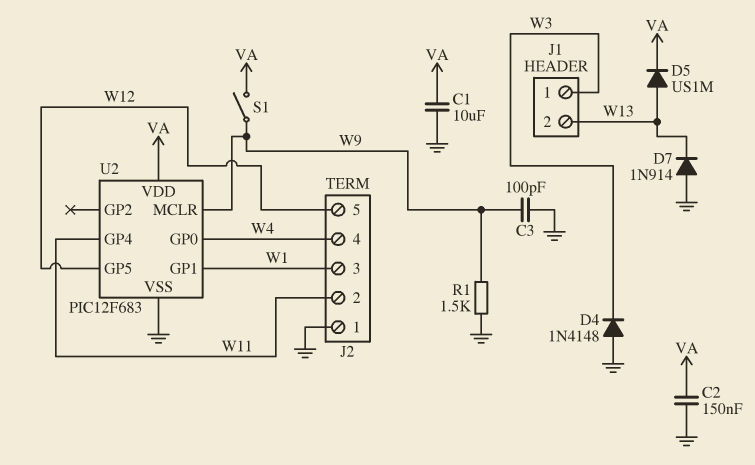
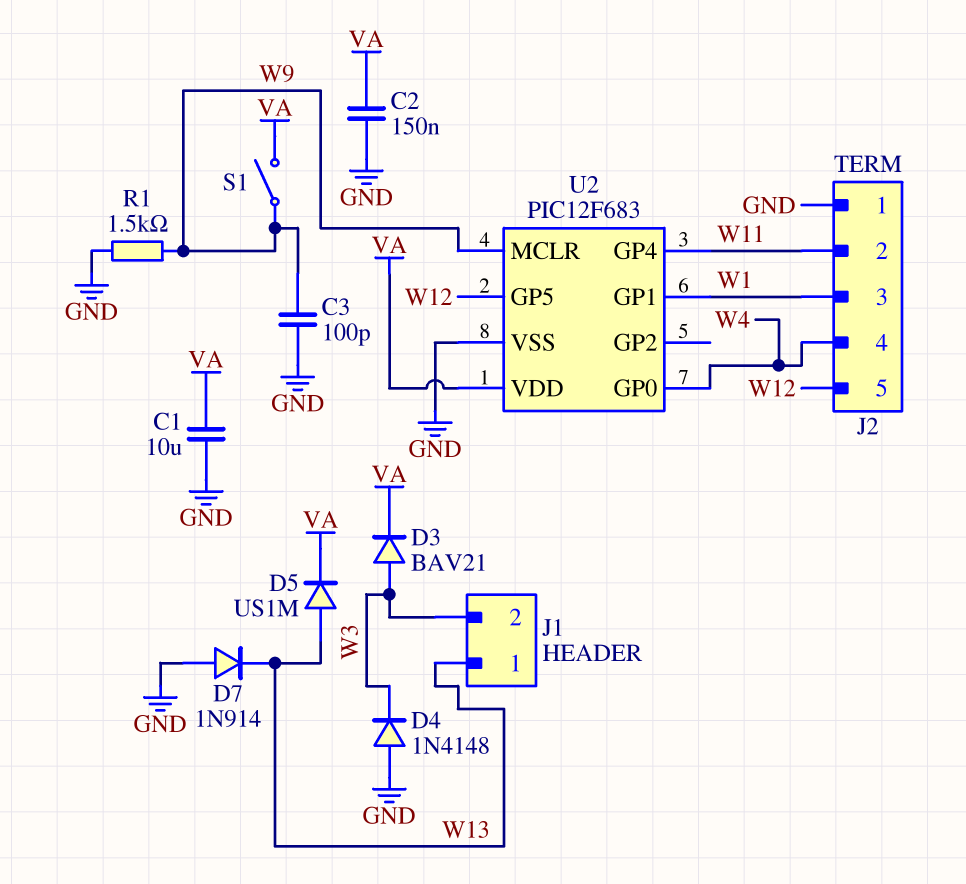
D3: none -> diode BAV21 (A W3, K VA)
J1 pin 1: W3 -> W13
J1 pin 2: W13 -> W3

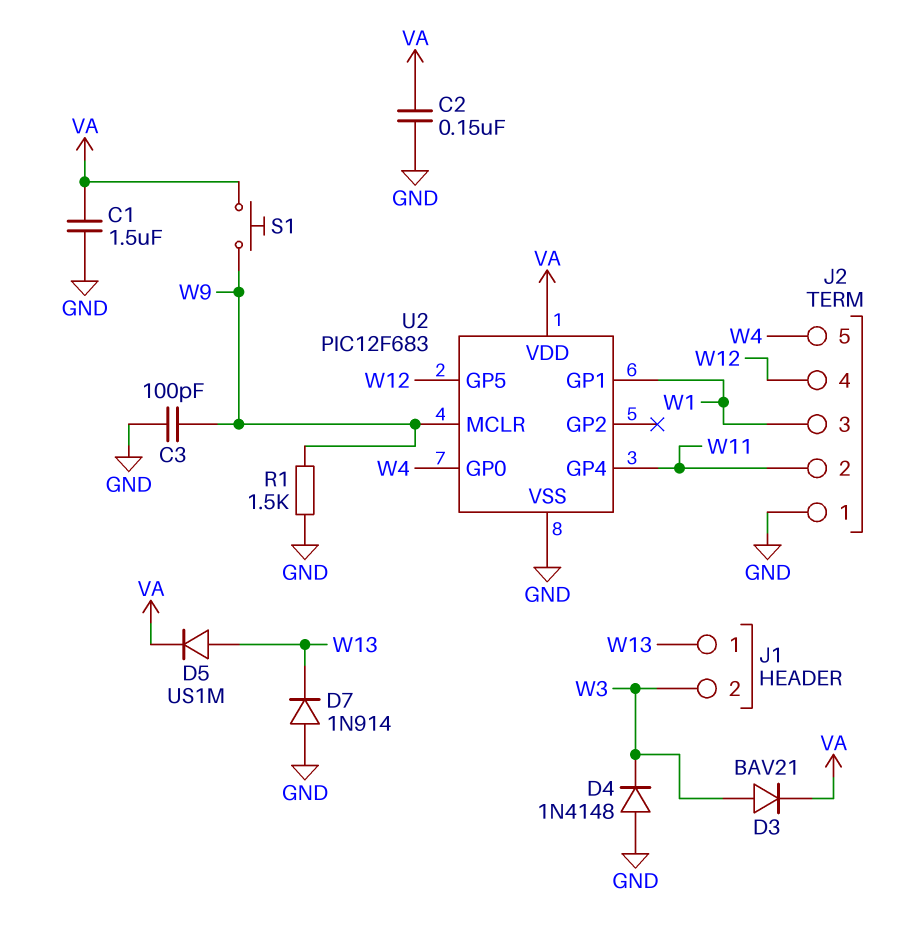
C1: 10uF (GND, VA) -> 1.5uF (GND, VA)
J2 pin 4: W4 -> W12
J2 pin 5: W12 -> W4
S1: switch (VA, W9) -> button (VA, W9)

